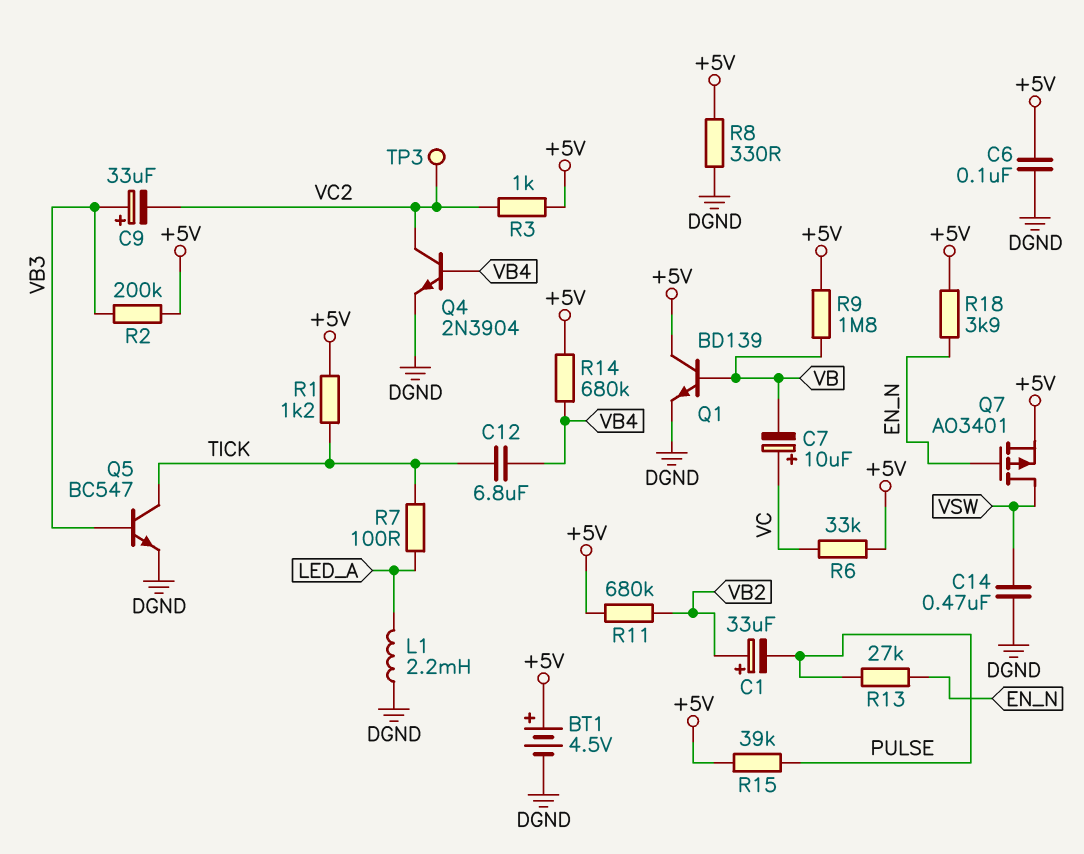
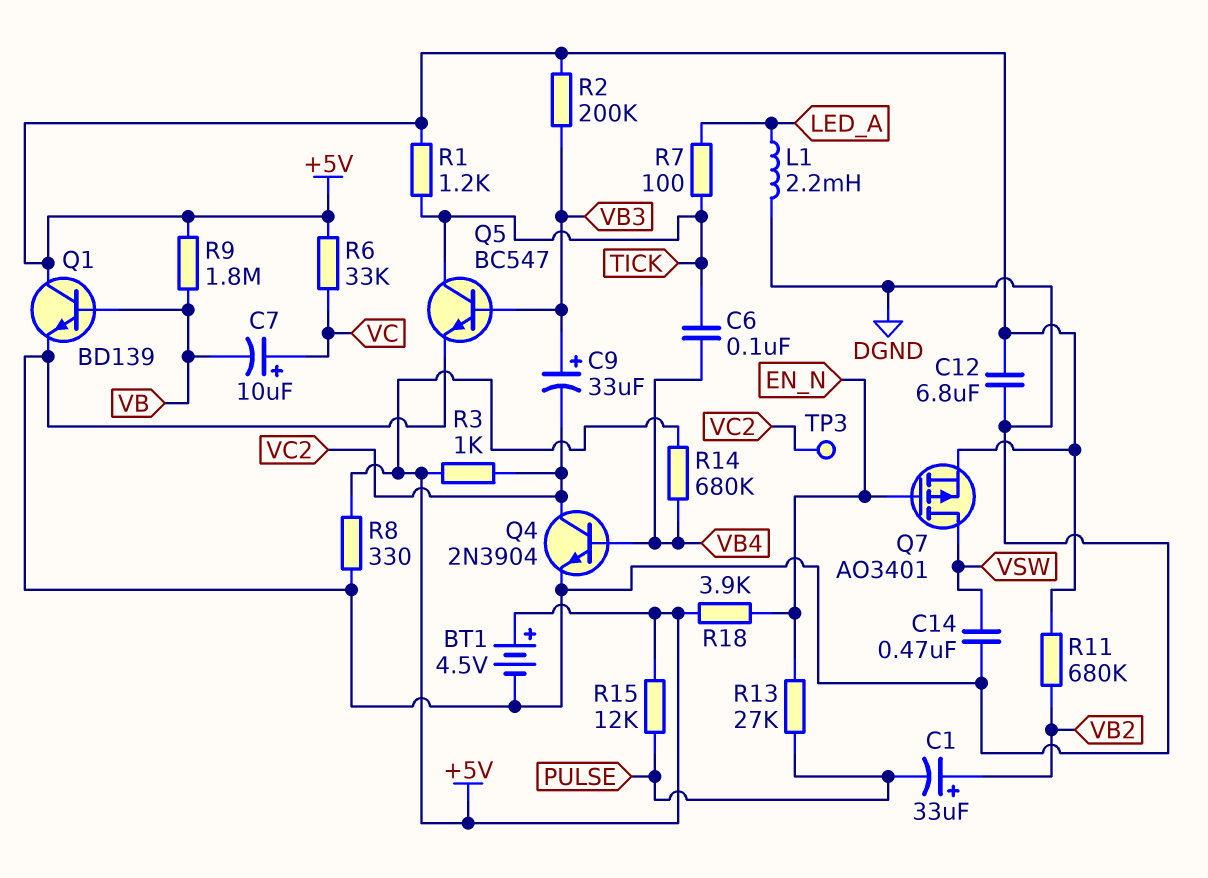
C6: 100nF (+5V, DGND) -> 100nF (TICK, VB4)
C12: 6.8uF (TICK, VB4) -> 6.8uF (+5V, DGND)
R15: 39k (+5V, PULSE) -> 12k (+5V, PULSE)

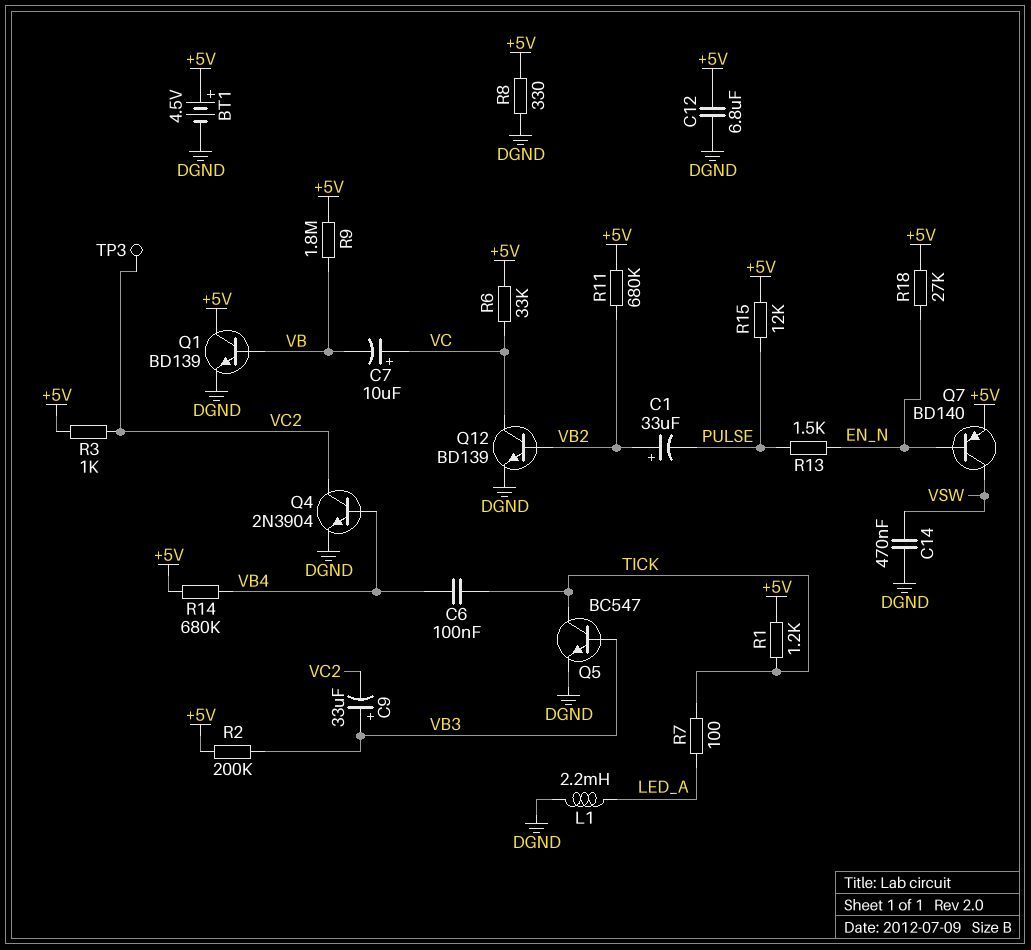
Q7: PMOS AO3401 (G EN_N, D VSW, S +5V) -> PNP BD140 (B EN_N, C VSW, E +5V)
Q12: none -> NPN BD139 (B VB2, C VC, E DGND)
R13: 27k (EN_N, PULSE) -> 1.5k (EN_N, PULSE)
R18: 3.9k (+5V, EN_N) -> 27k (+5V, EN_N)

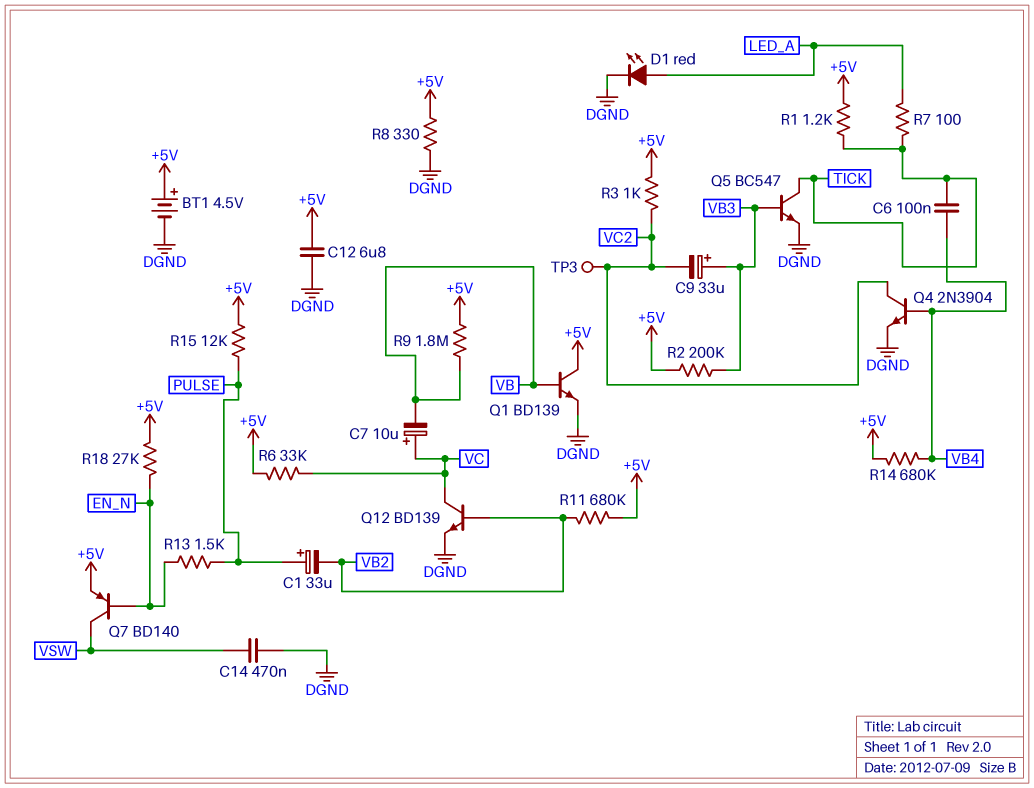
C1: 33uF (plus VB2, minus PULSE) -> 33uF (plus PULSE, minus VB2)
D1: none -> LED red (A LED_A, K DGND)
L1: 2.2mH (DGND, LED_A) -> none

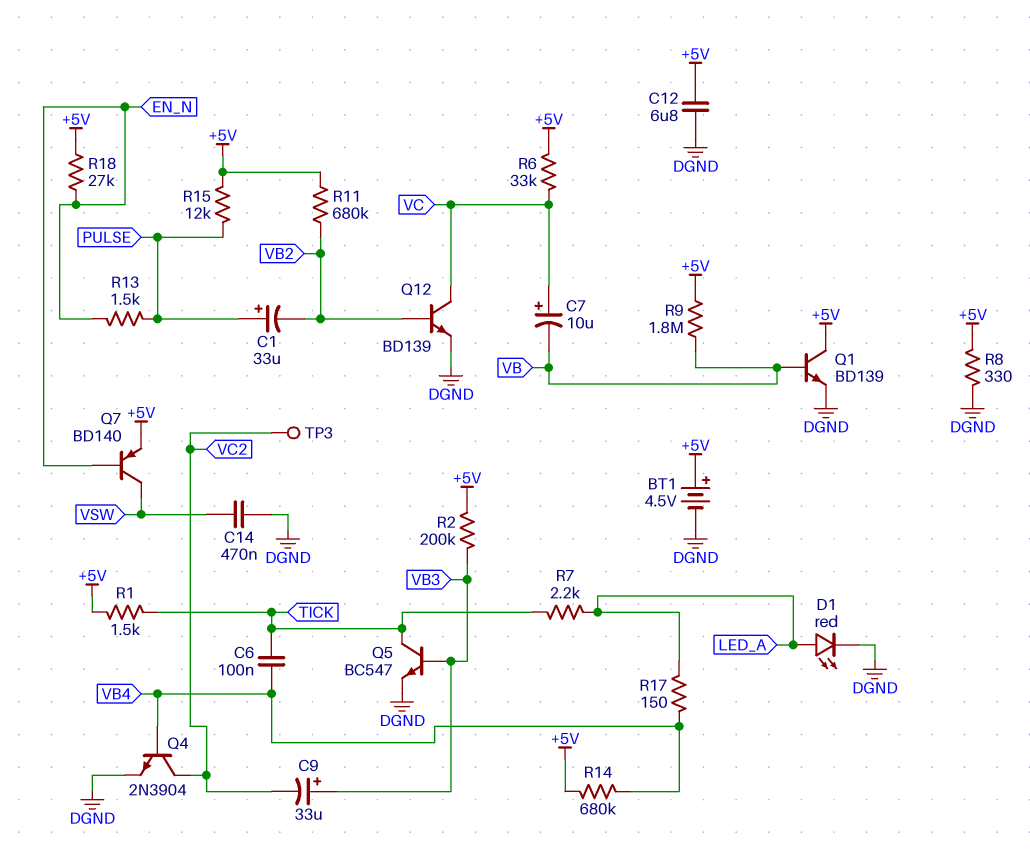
R1: 1.2k (+5V, TICK) -> 1.5k (+5V, TICK)
R3: 1k (+5V, VC2) -> none
R7: 100 (LED_A, TICK) -> 2.2k (LED_A, TICK)
R17: none -> 150 (LED_A, VB4)

